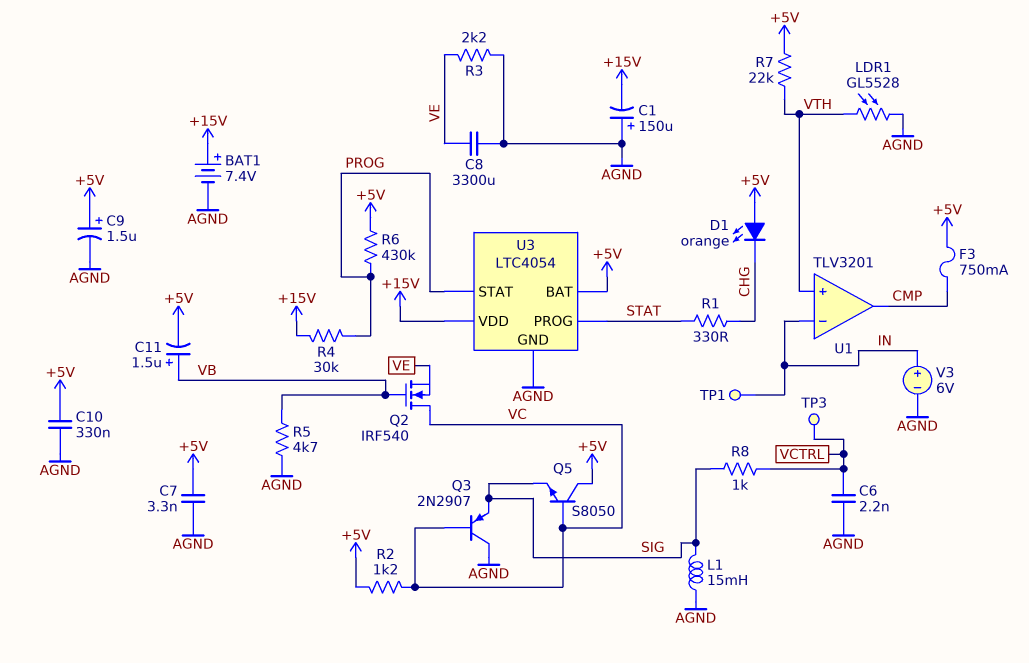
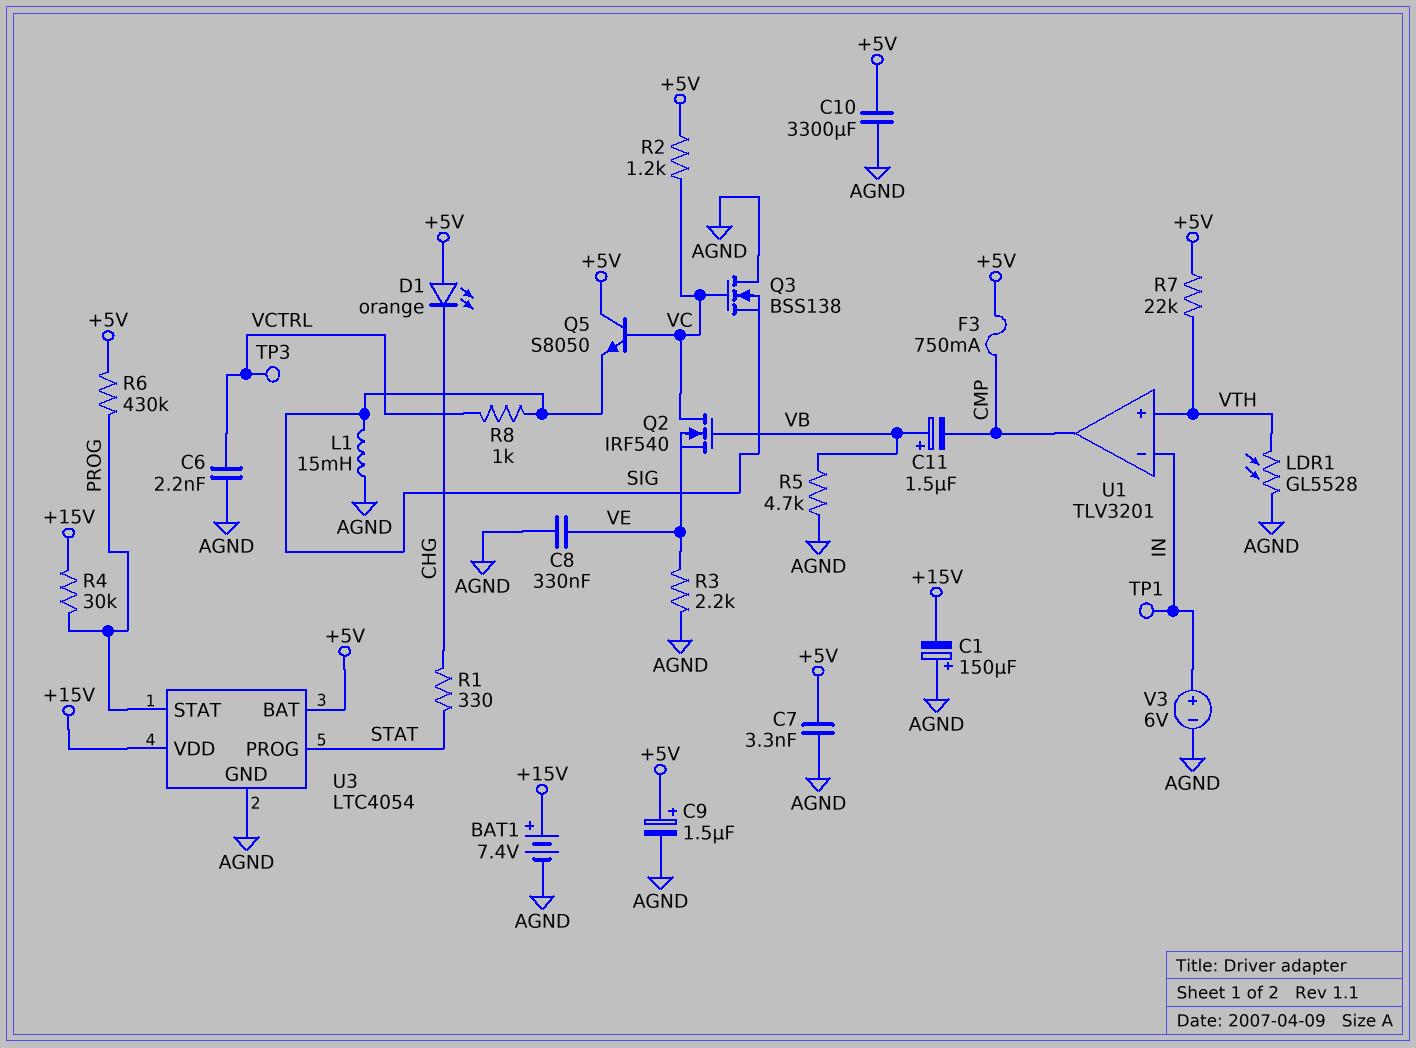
C8: 3300uF (AGND, VE) -> 330nF (AGND, VE)
C10: 330nF (+5V, AGND) -> 3300uF (+5V, AGND)
C11: 1.5uF (plus VB, minus +5V) -> 1.5uF (plus VB, minus CMP)
Q3: PNP 2N2907 (B VC, C AGND, E SIG) -> NMOS BSS138 (G VC, D AGND, S SIG)

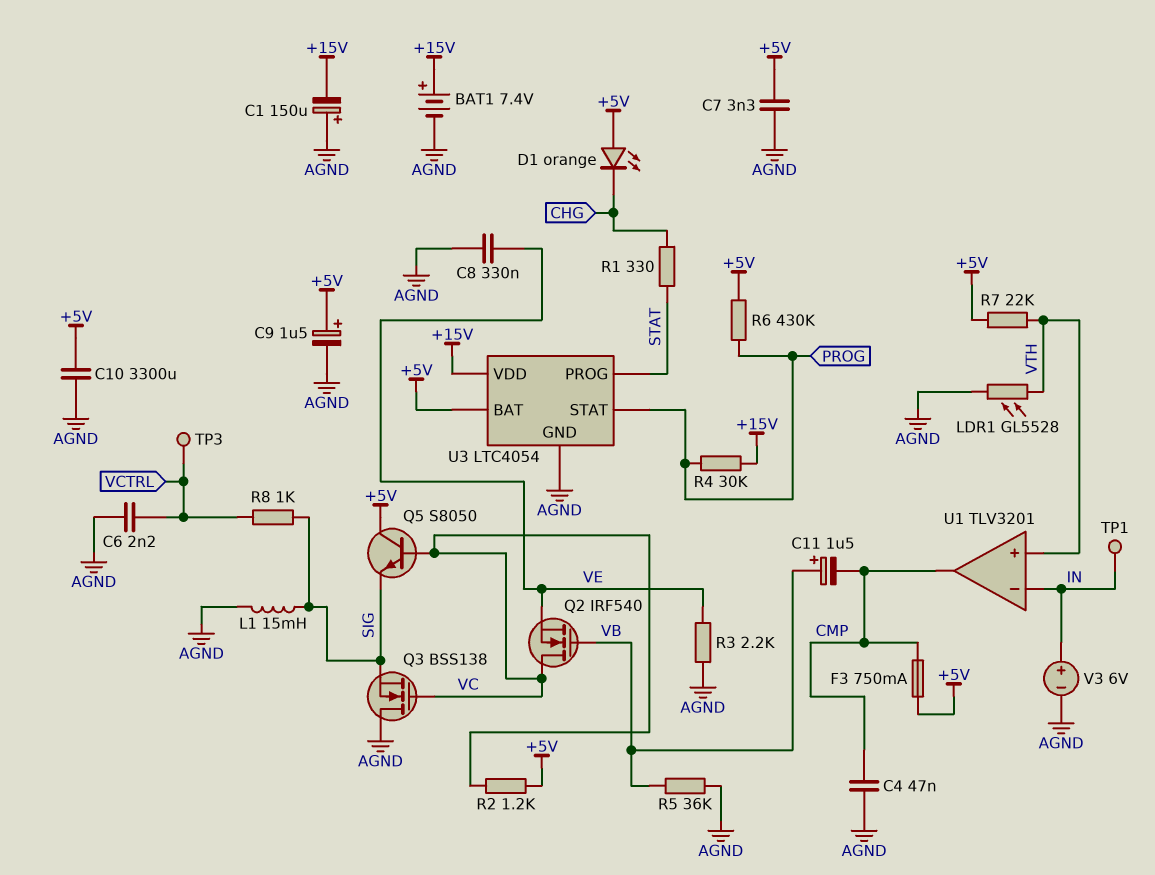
C4: none -> 47nF (AGND, CMP)
R5: 4.7k (AGND, VB) -> 36k (AGND, VB)

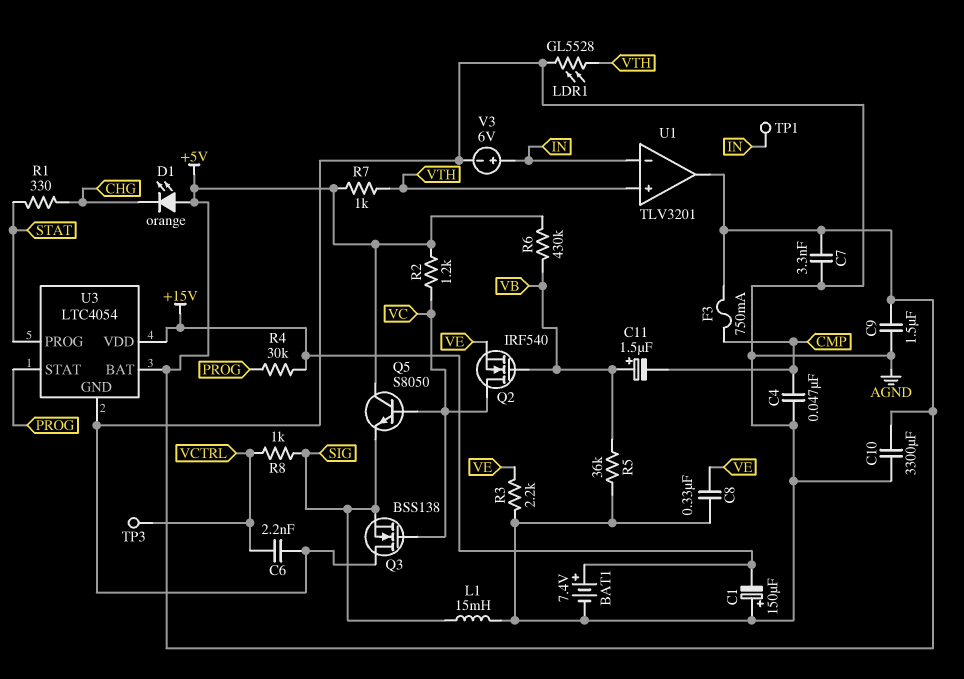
C9: 1.5uF (plus +5V, minus AGND) -> 1.5uF (+5V, AGND)
R6: 430k (+5V, PROG) -> 430k (+5V, VB)
R7: 22k (+5V, VTH) -> 1k (+5V, VTH)
U1 pin out: CMP -> +5V

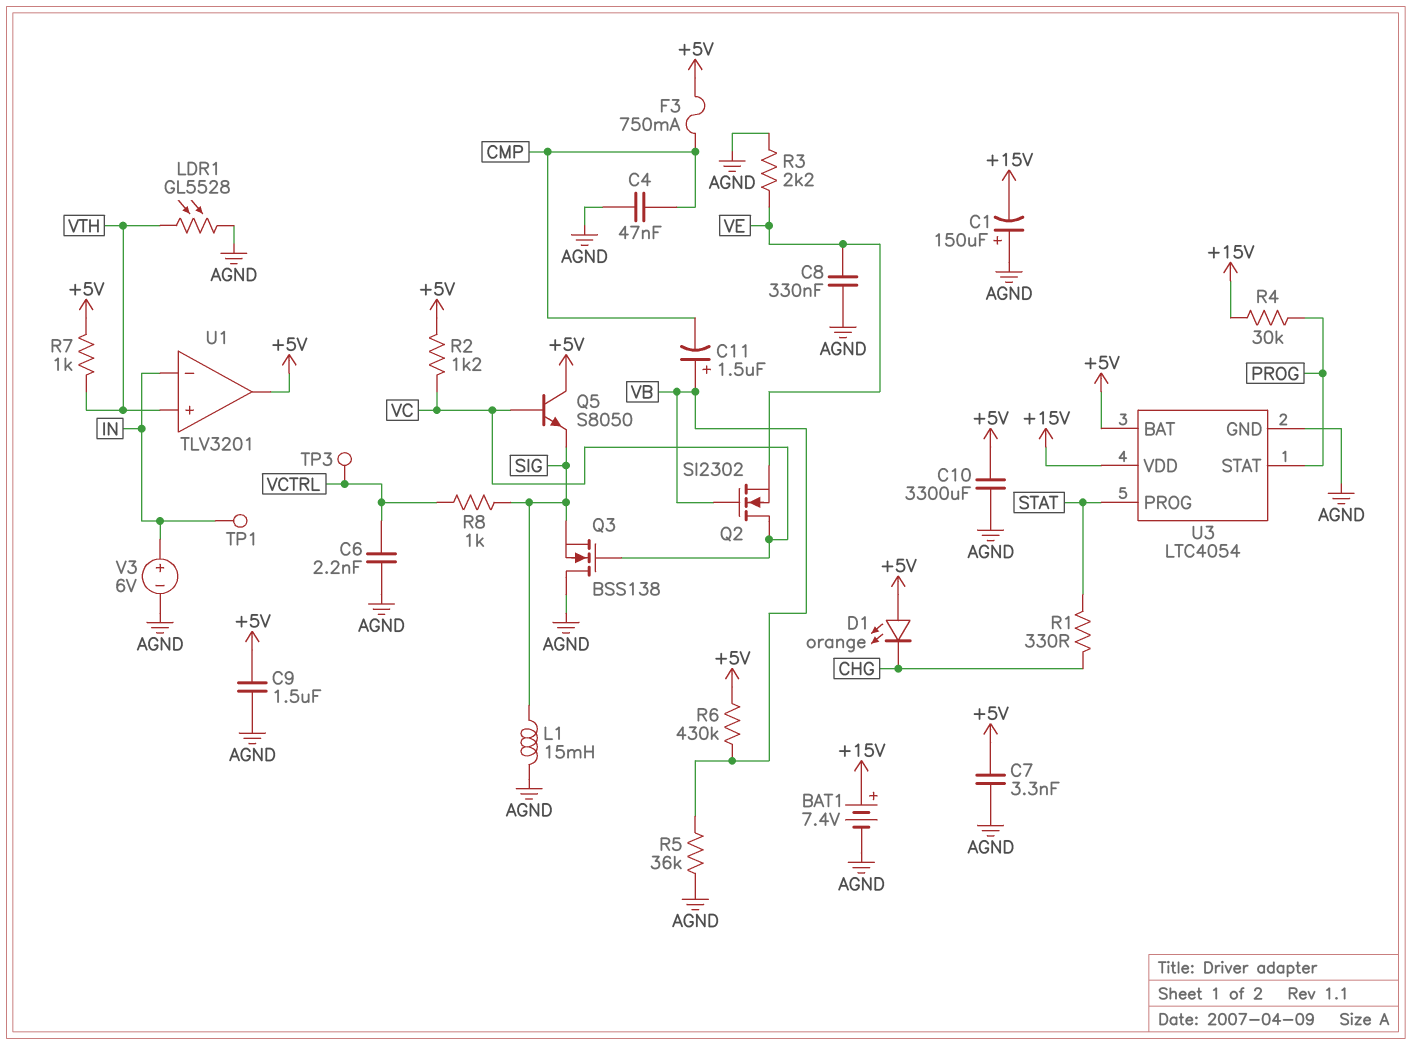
Q2: NMOS IRF540 (G VB, D VC, S VE) -> NMOS SI2302 (G VB, D VC, S VE)

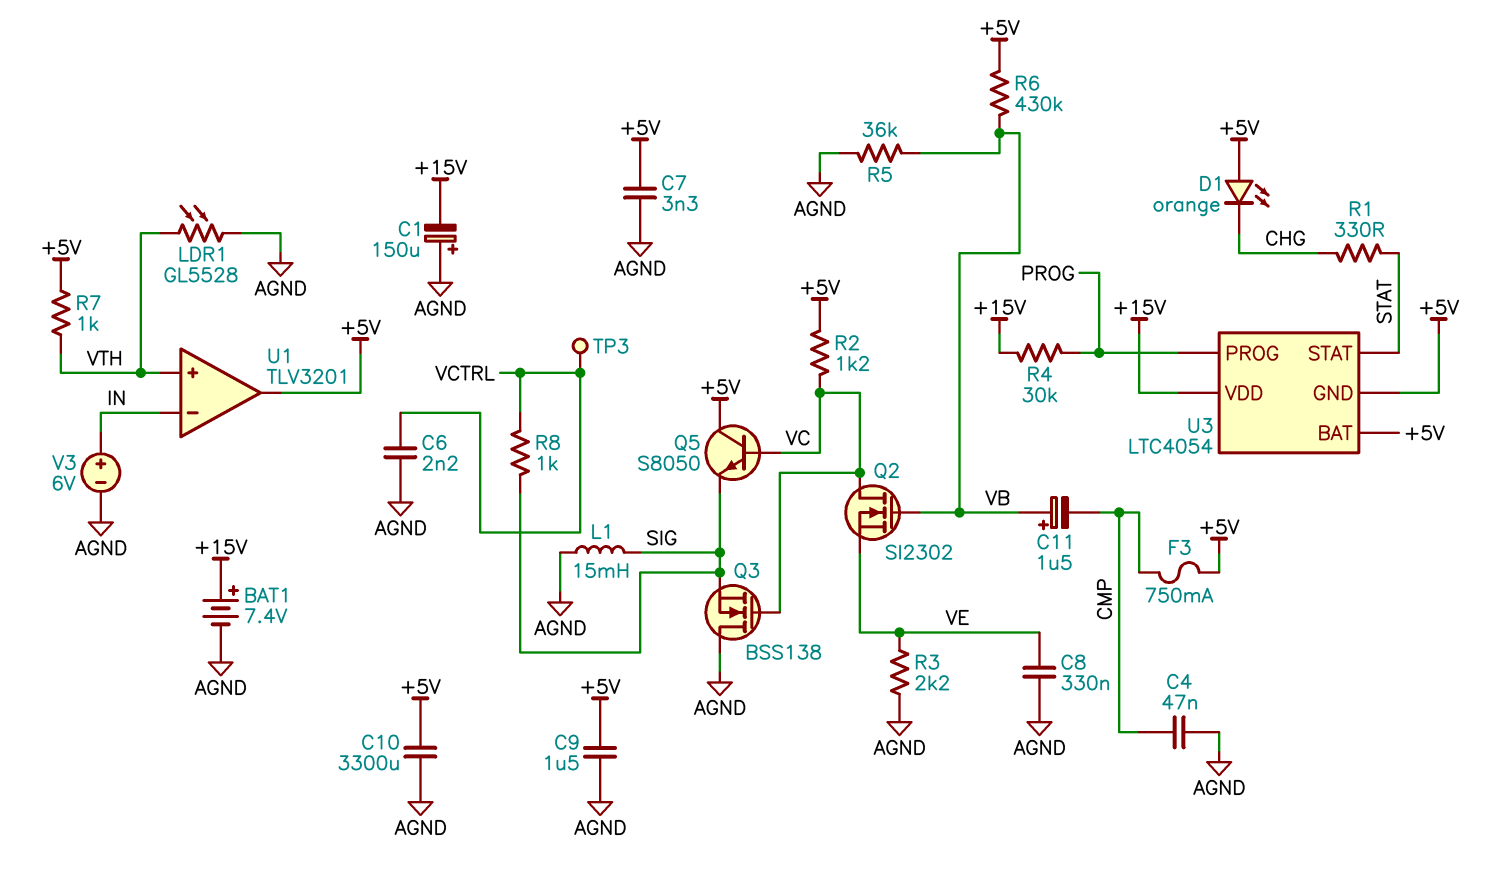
TP1: test point (IN) -> none
U3 pin GND: AGND -> +5V
U3 pin PROG: STAT -> PROG
U3 pin STAT: PROG -> STAT

